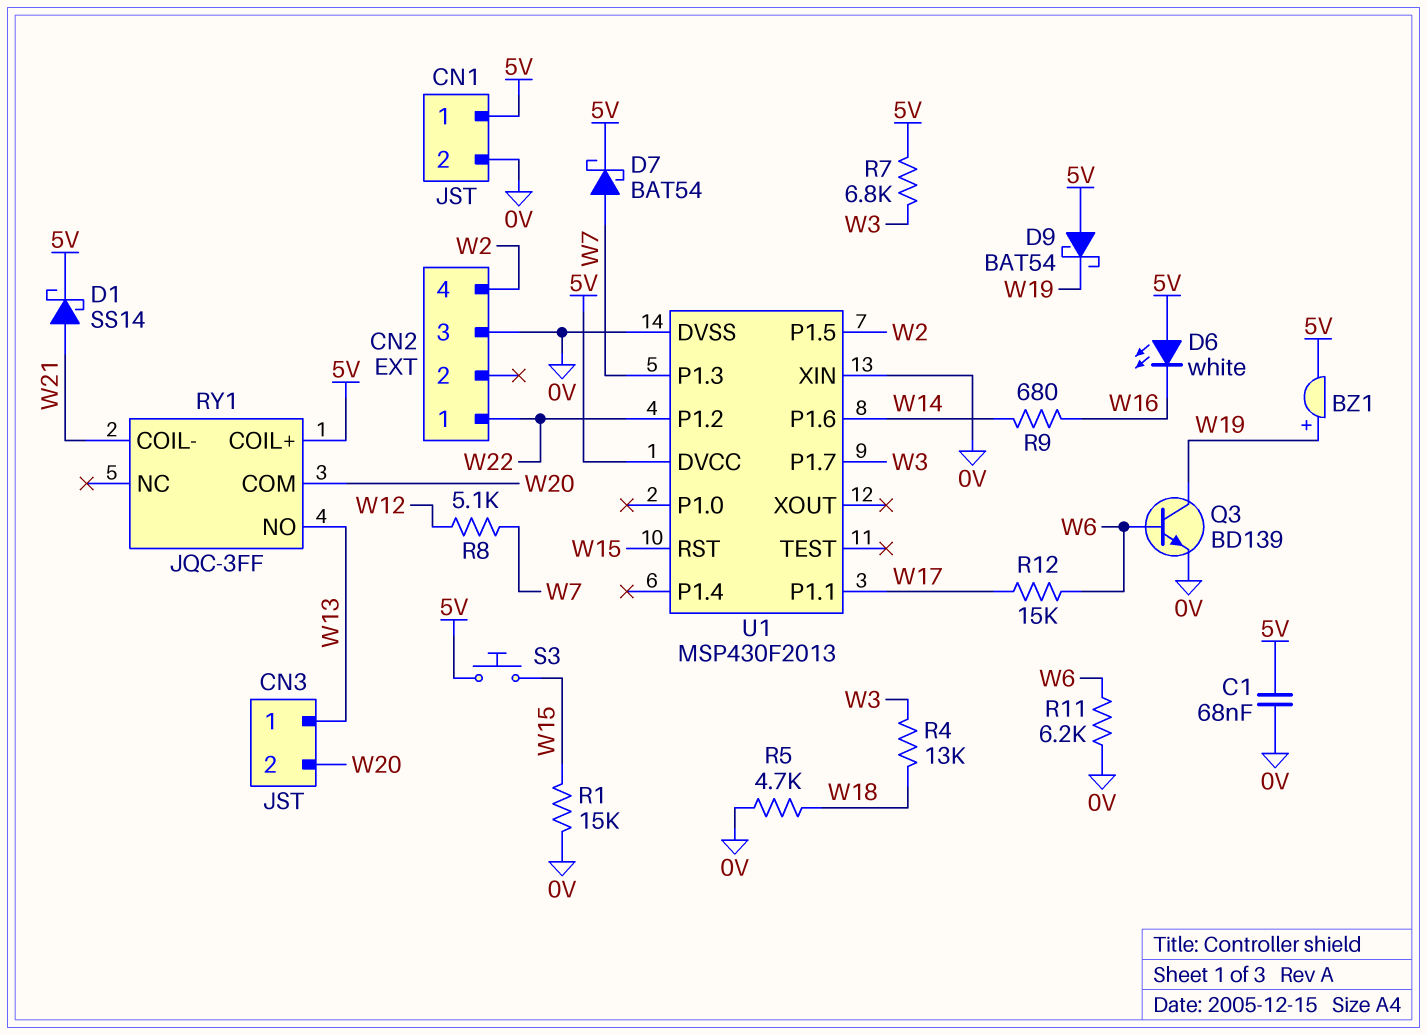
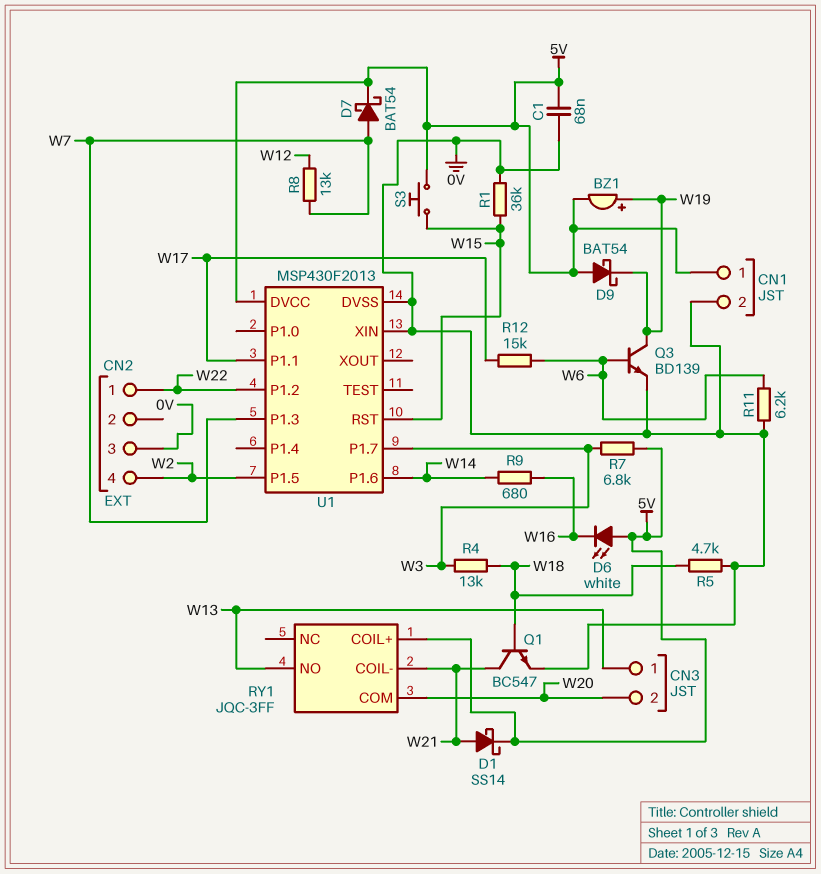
Q1: none -> NPN BC547 (B W18, C W21, E 0V)
R1: 15k (0V, W15) -> 36k (0V, W15)
R8: 5.1k (W7, W12) -> 13k (W7, W12)

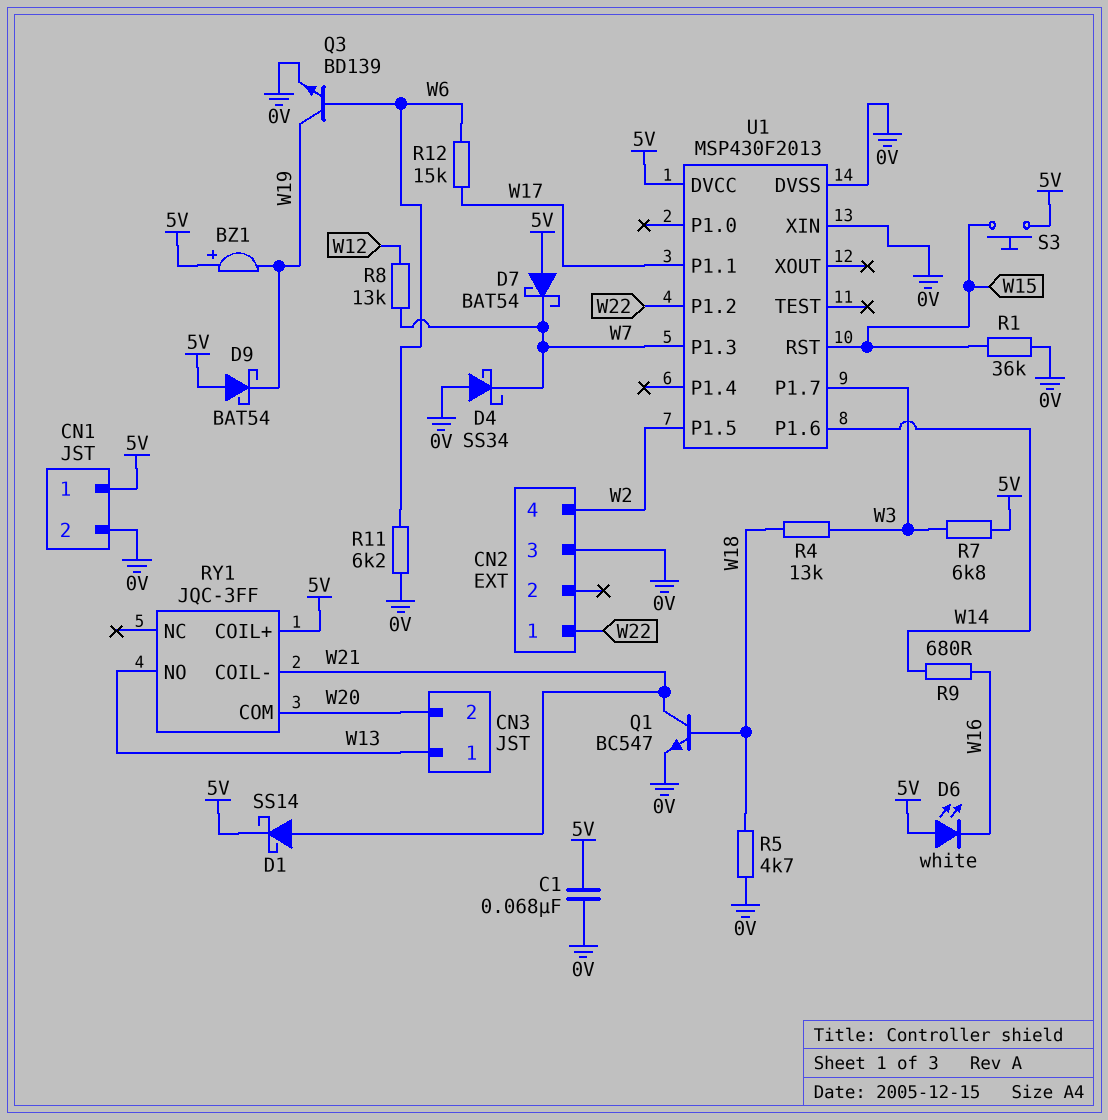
BZ1: buzzer (plus W19, minus 5V) -> buzzer (plus 5V, minus W19)
D4: none -> schottky SS34 (A 0V, K W7)
D7: schottky BAT54 (A W7, K 5V) -> schottky BAT54 (A 5V, K W7)

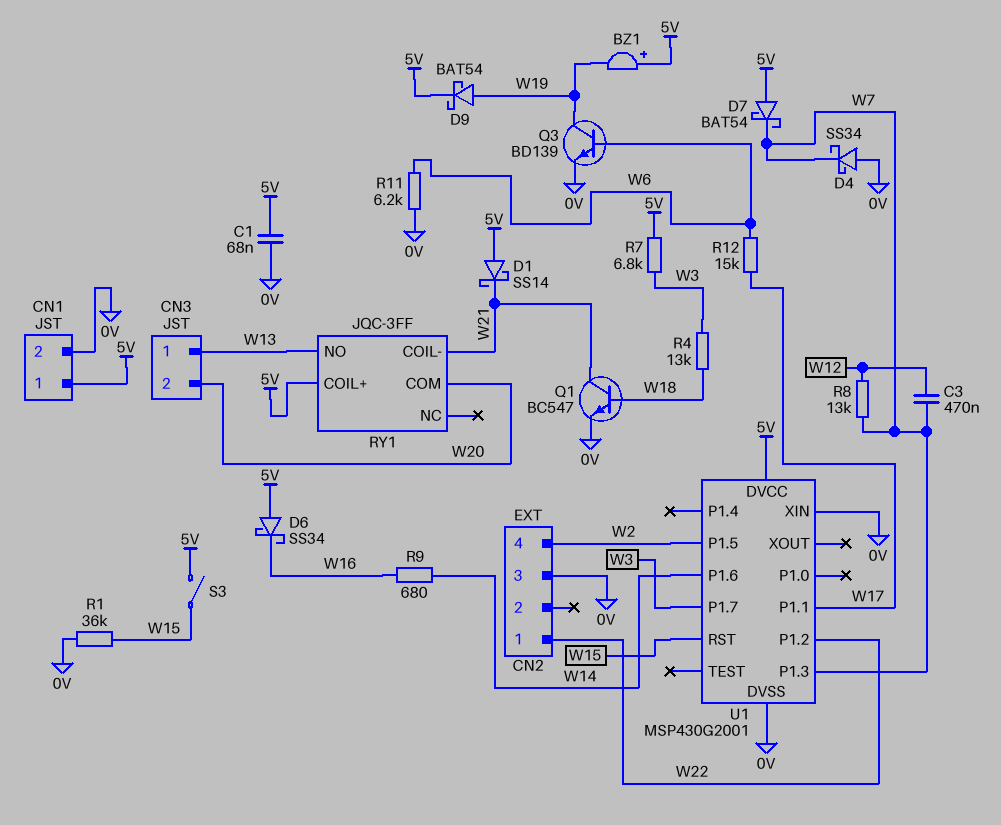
C3: none -> 470nF (W7, W12)
D1: schottky SS14 (A W21, K 5V) -> schottky SS14 (A 5V, K W21)
D6: LED white (A 5V, K W16) -> schottky SS34 (A 5V, K W16)
D9: schottky BAT54 (A 5V, K W19) -> schottky BAT54 (A W19, K 5V)
R5: 4.7k (0V, W18) -> none
S3: button (5V, W15) -> switch (5V, W15)
U1: MSP430F2013 -> MSP430G2001

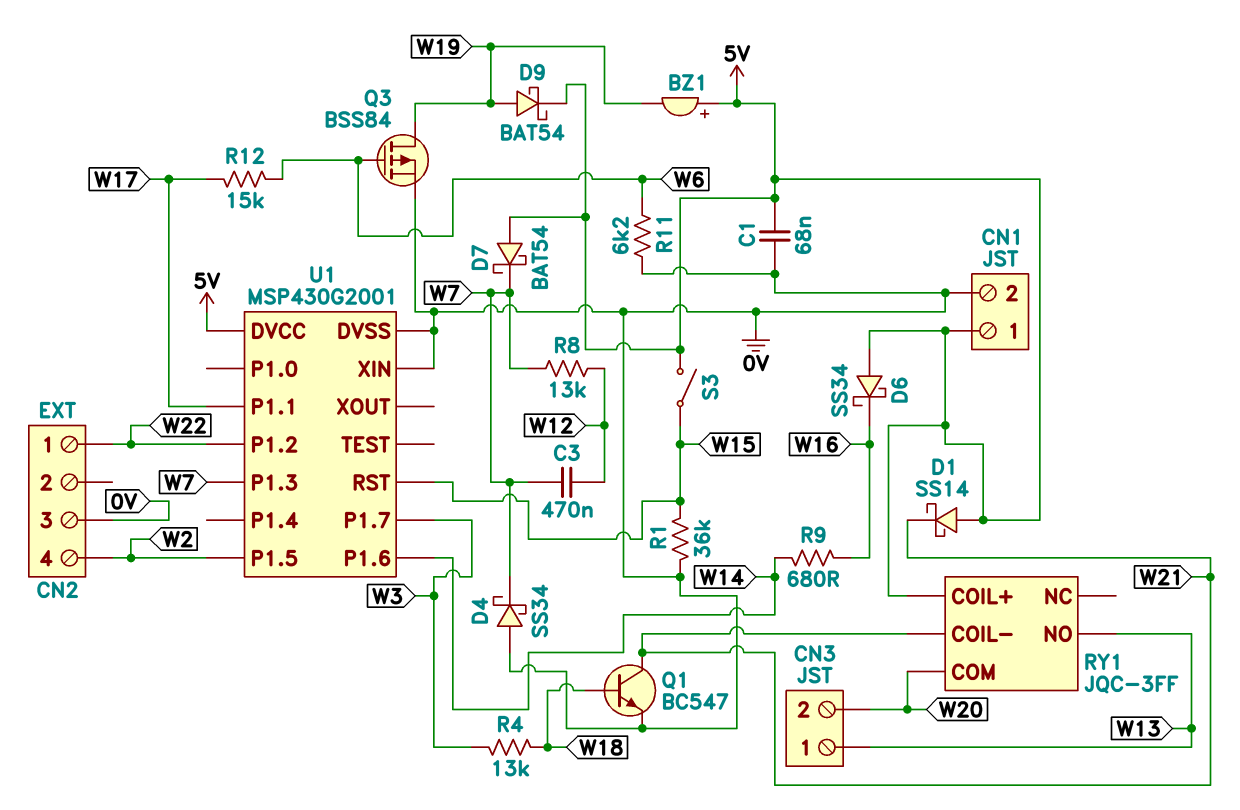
Q3: NPN BD139 (B W6, C W19, E 0V) -> PMOS BSS84 (G W6, D W19, S 0V)
R7: 6.8k (5V, W3) -> none

